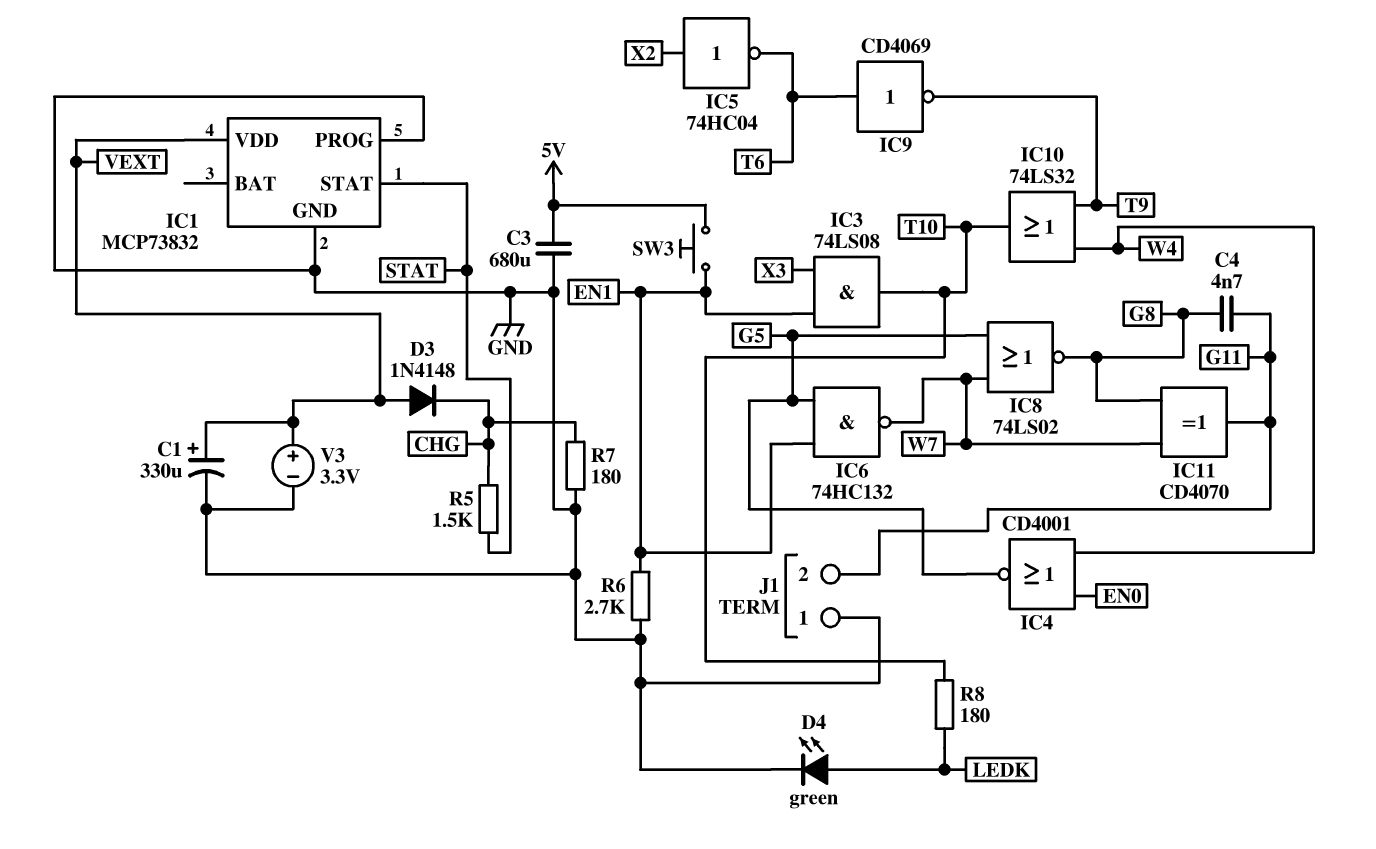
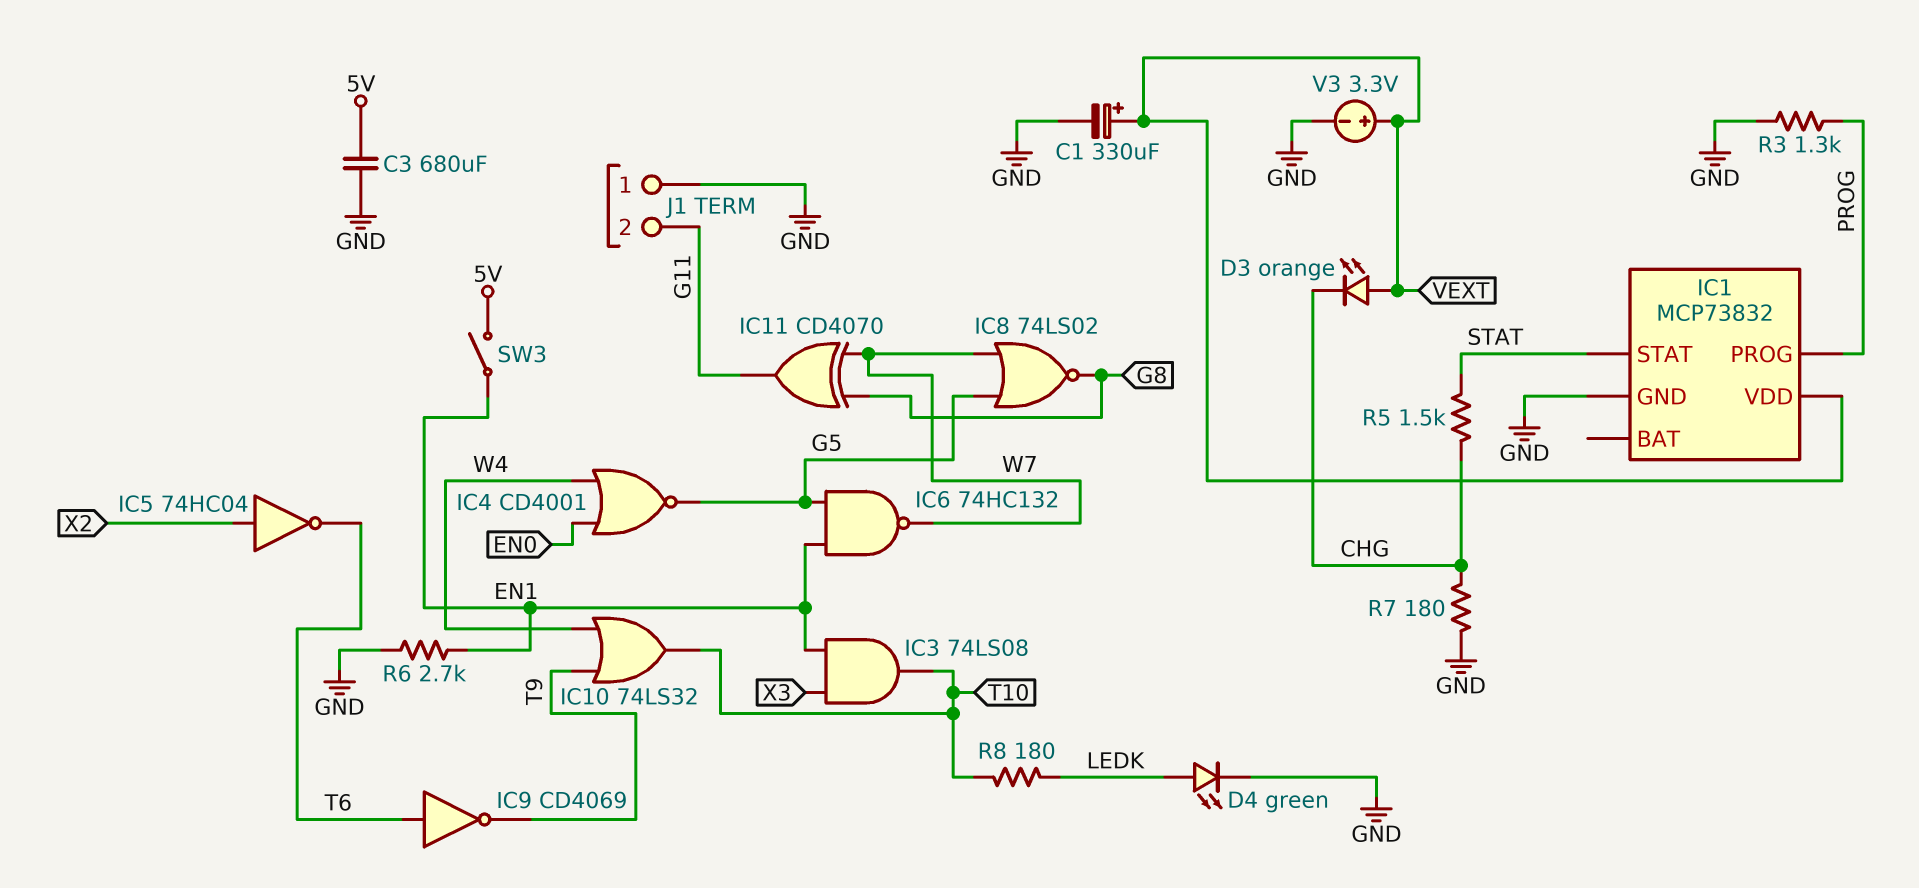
C4: 4.7nF (G8, G11) -> none
D3: diode 1N4148 (A VEXT, K CHG) -> LED orange (A VEXT, K CHG)
IC1 pin PROG: GND -> PROG
R3: none -> 1.3k (GND, PROG)
SW3: button (5V, EN1) -> switch (5V, EN1)

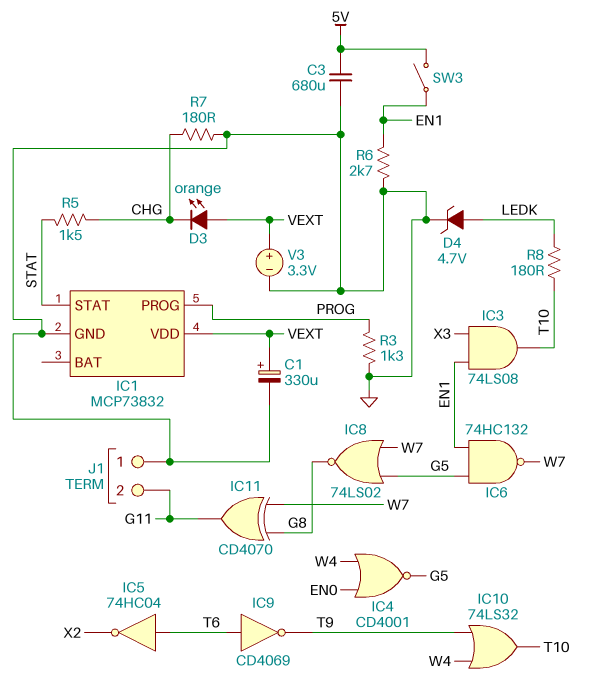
D4: LED green (A LEDK, K GND) -> zener 4.7V (A LEDK, K GND)
IC5: NOT 74HC04 (in X2, out T6) -> NOT 74HC04 (in T6, out X2)

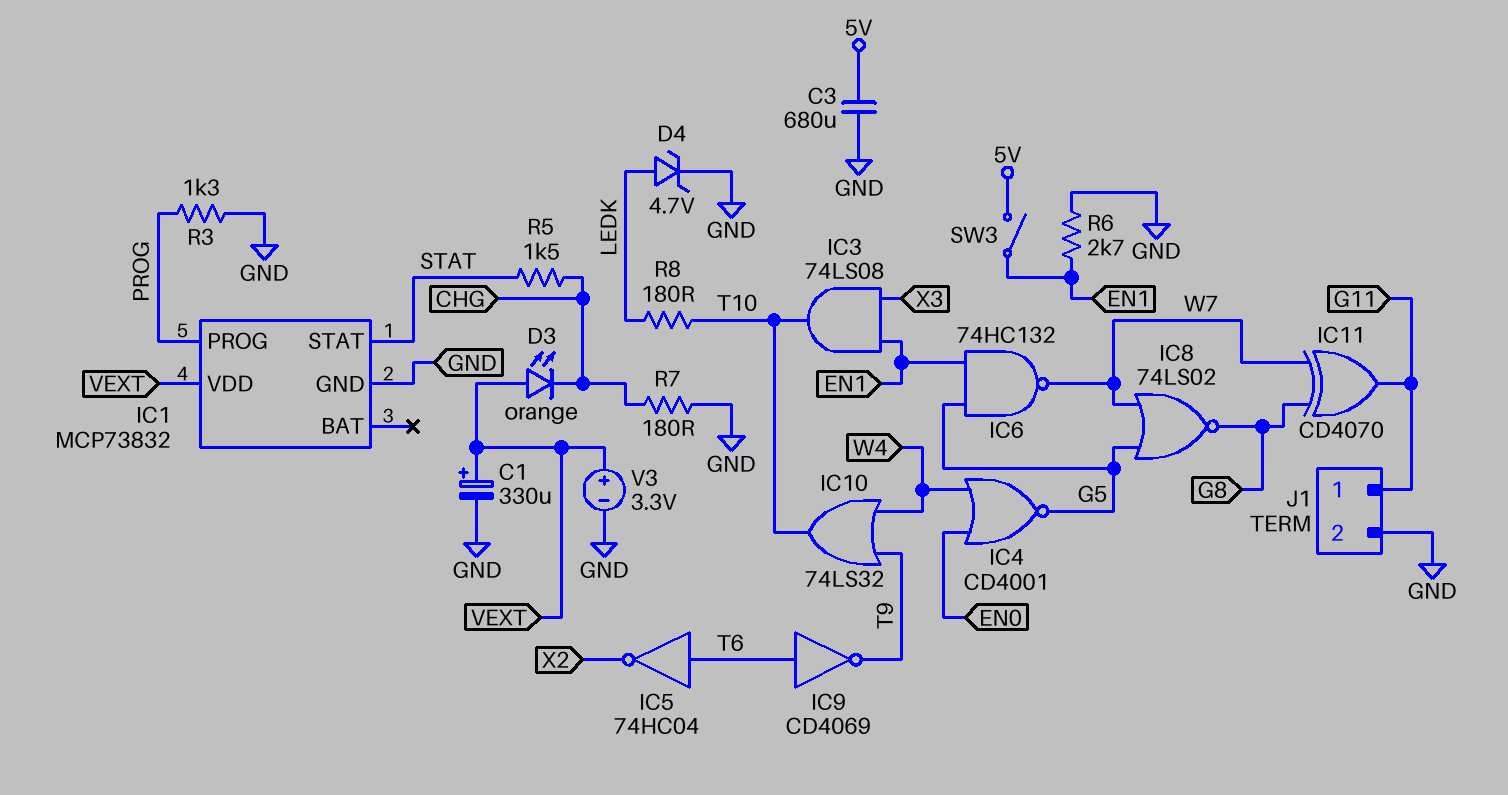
J1 pin 1: GND -> G11
J1 pin 2: G11 -> GND

